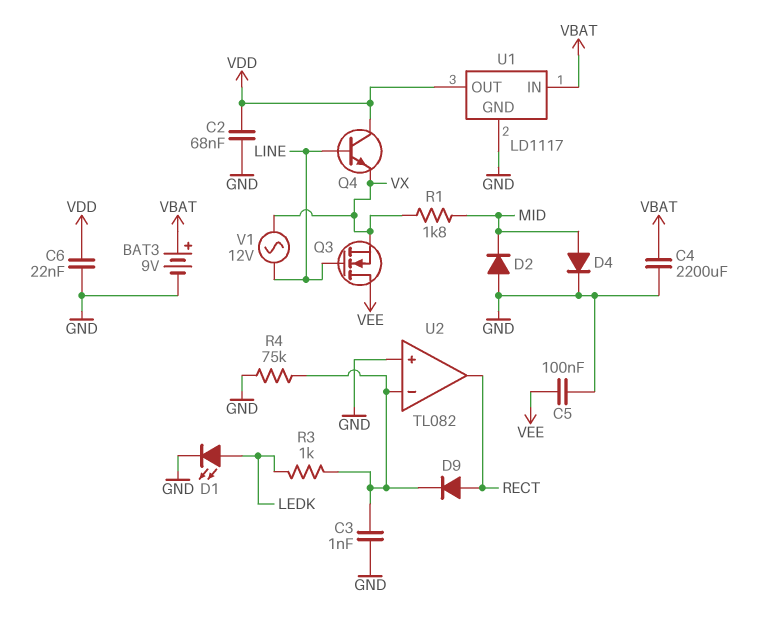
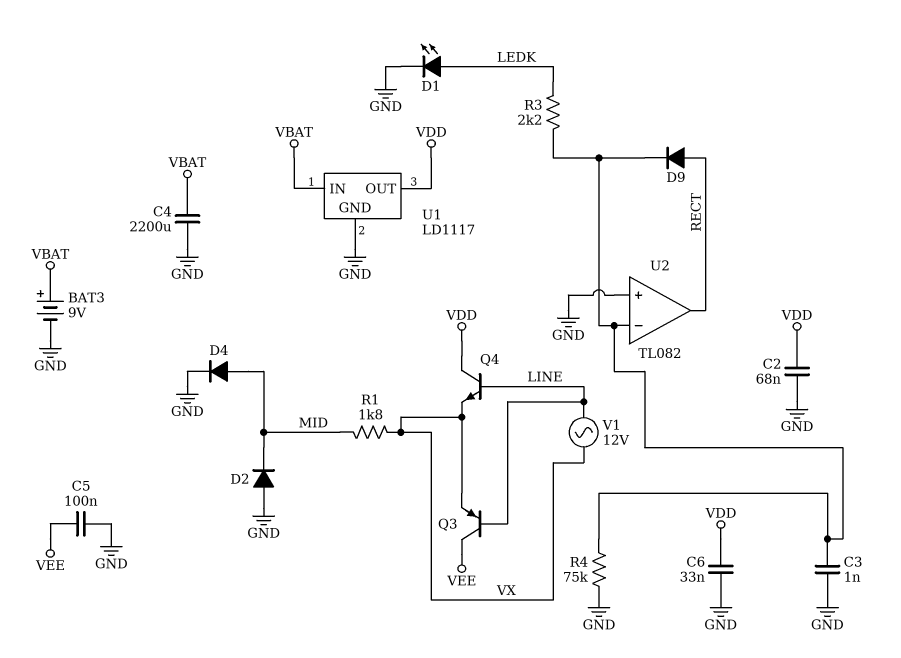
C6: 22nF (GND, VDD) -> 33nF (GND, VDD)
Q3: NMOS (G LINE, D VEE, S VX) -> PNP (B LINE, C VEE, E VX)
R3: 1k (LEDK, U2/in-) -> 2.2k (LEDK, U2/in-)

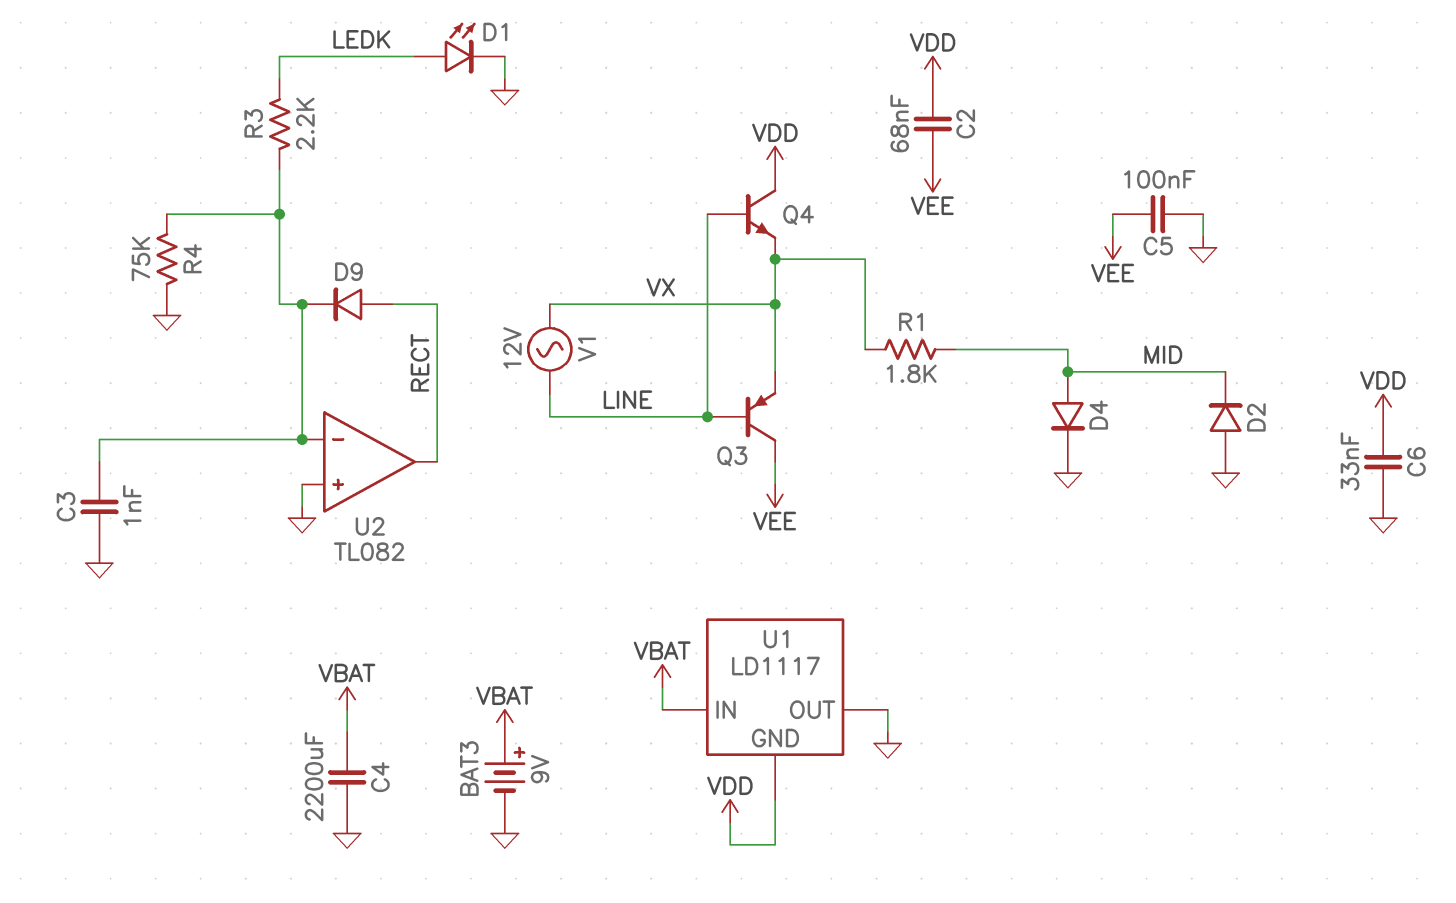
C2: 68nF (GND, VDD) -> 68nF (VDD, VEE)
U1 pin GND: GND -> VDD
U1 pin OUT: VDD -> GND

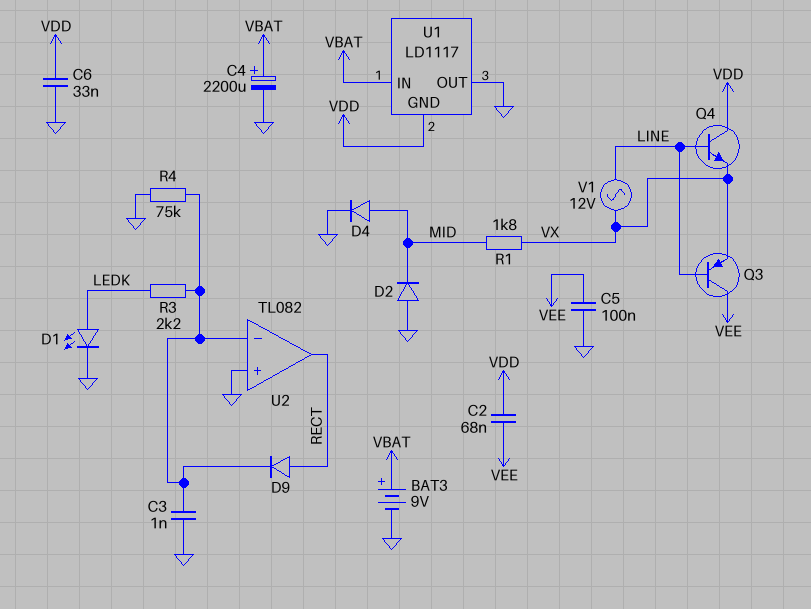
C4: 2200uF (GND, VBAT) -> 2200uF (plus VBAT, minus GND)

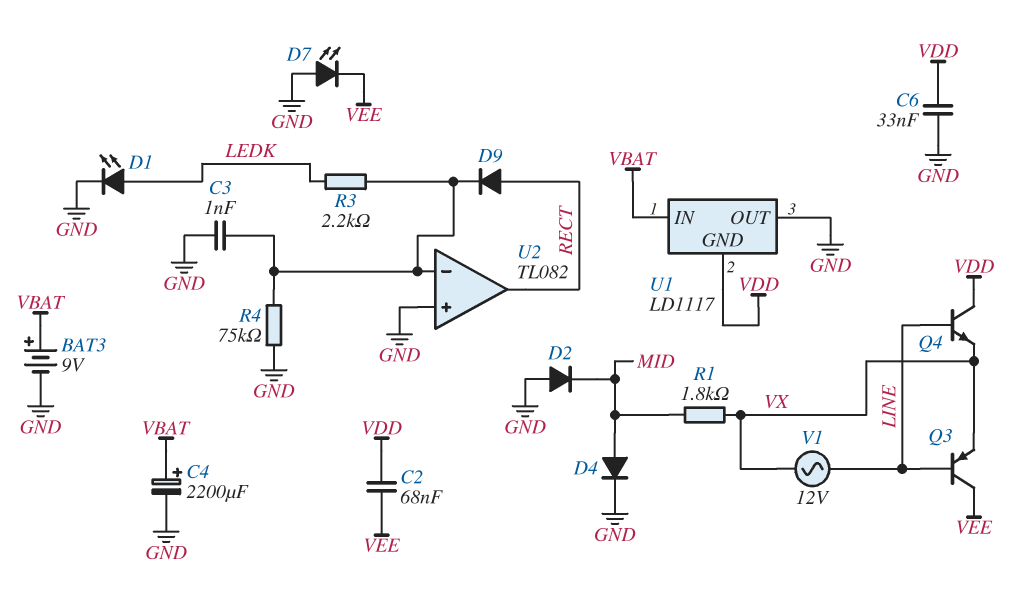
C5: 100nF (GND, VEE) -> none
D7: none -> LED (A GND, K VEE)

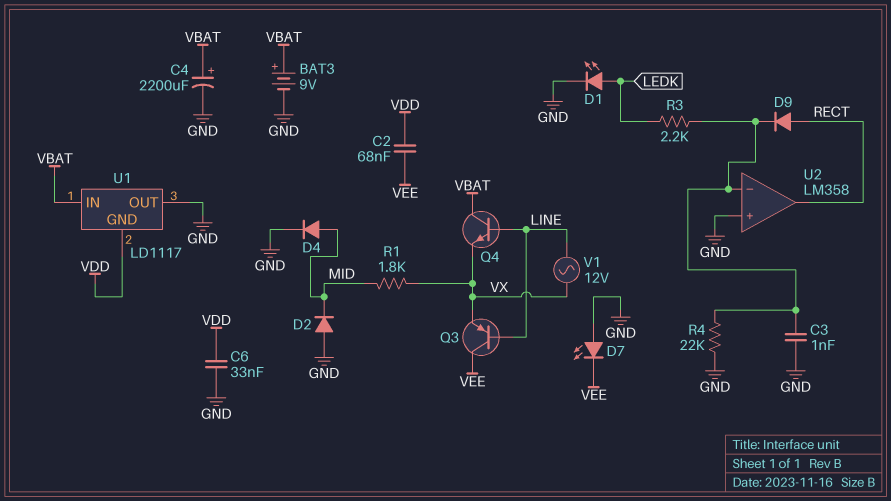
Q4: NPN (B LINE, C VDD, E VX) -> NPN (B LINE, C VBAT, E VX)
R4: 75k (GND, U2/in-) -> 22k (GND, U2/in-)
U2: TL082 -> LM358

